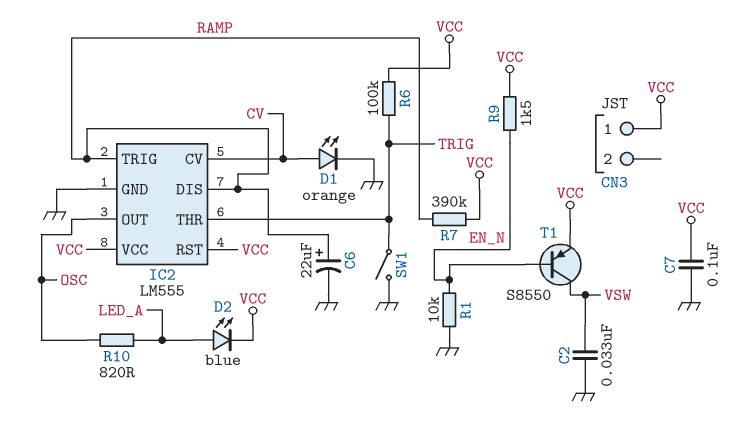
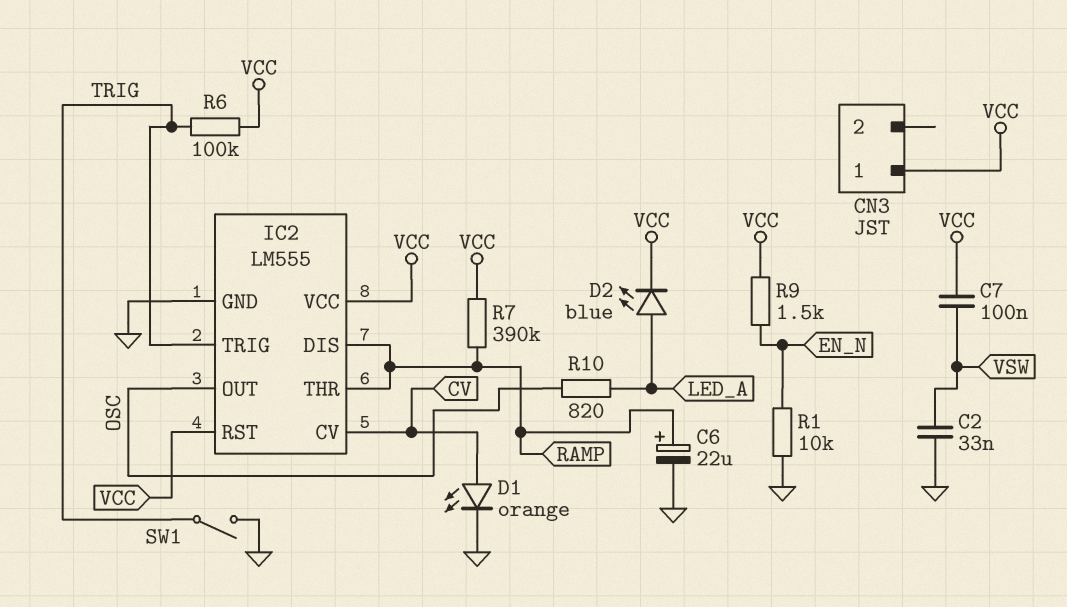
C7: 100nF (GND, VCC) -> 100nF (VCC, VSW)
IC2 pin THR: TRIG -> RAMP
IC2 pin TRIG: RAMP -> TRIG
T1: PNP S8550 (B EN_N, C VSW, E VCC) -> none

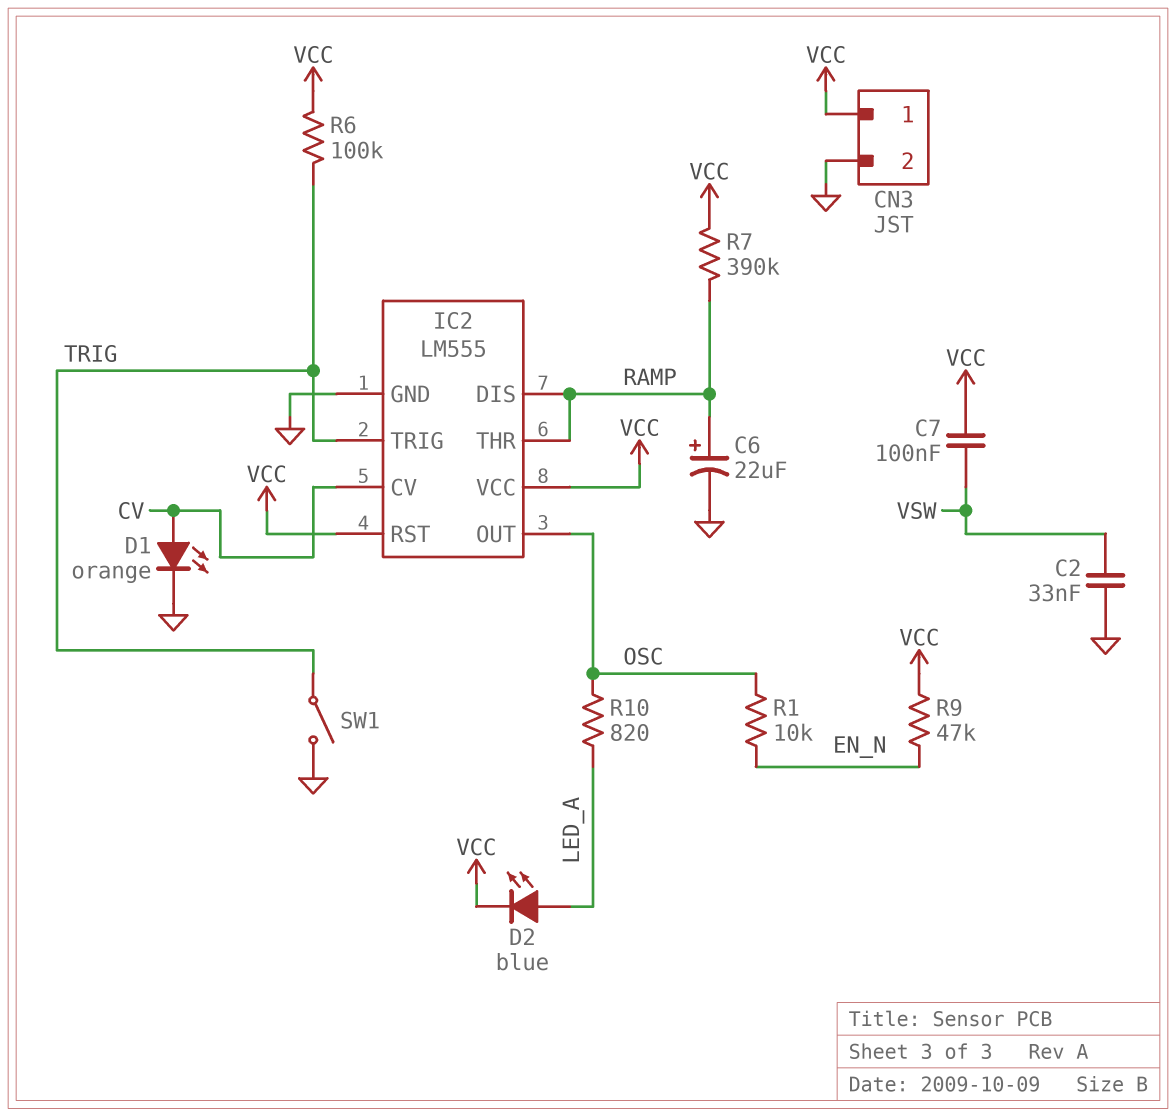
CN3 pin 2: none -> GND
R1: 10k (EN_N, GND) -> 10k (EN_N, OSC)
R9: 1.5k (EN_N, VCC) -> 47k (EN_N, VCC)

